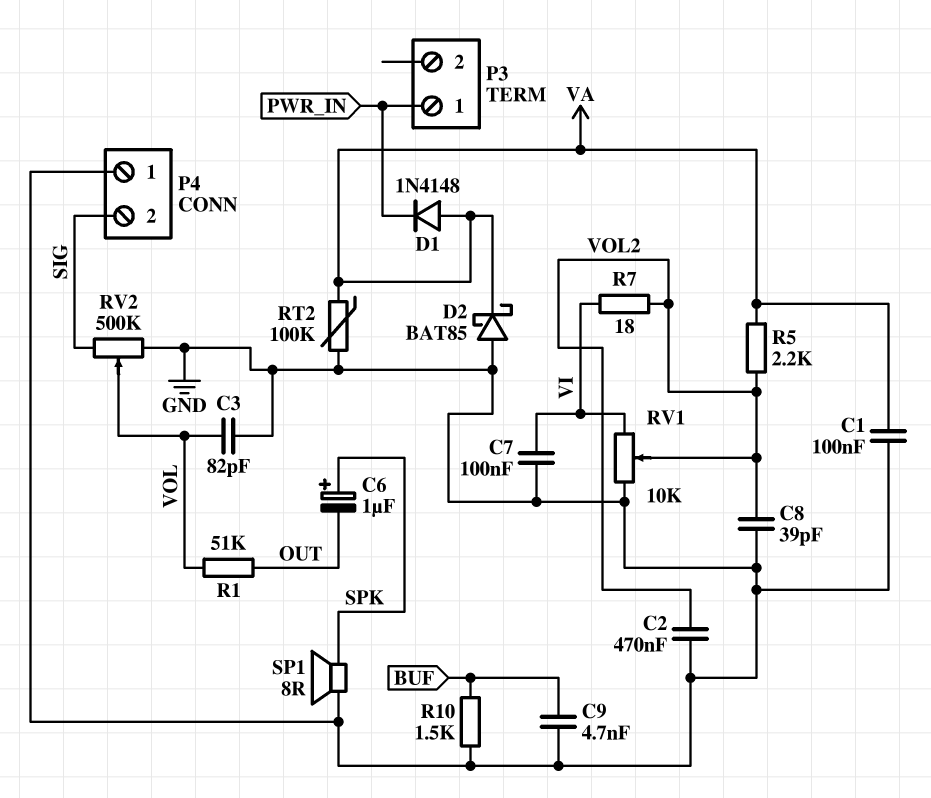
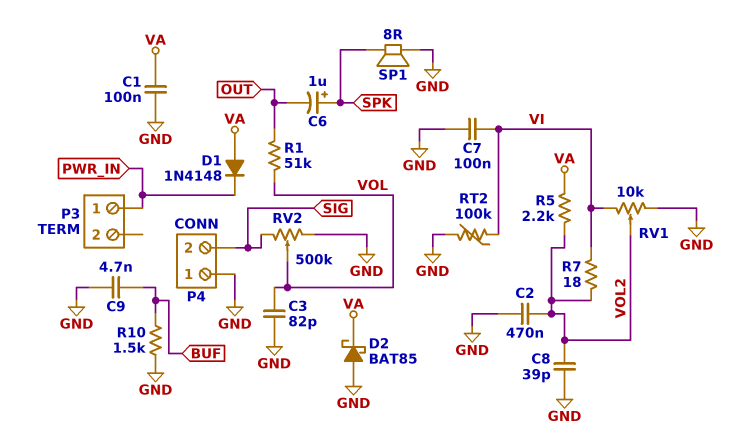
RT2: 100k (GND, VA) -> 100k (GND, VI)

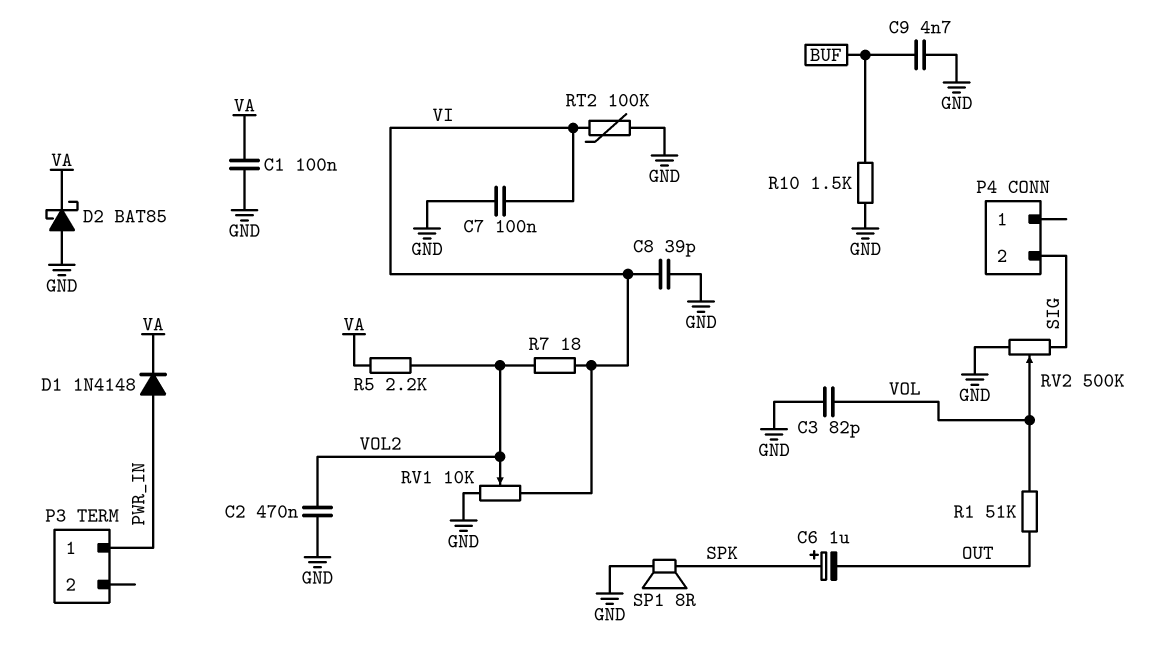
C8: 39pF (GND, VOL2) -> 39pF (GND, VI)
D1: diode 1N4148 (A VA, K PWR_IN) -> diode 1N4148 (A PWR_IN, K VA)
P4 pin 1: GND -> none

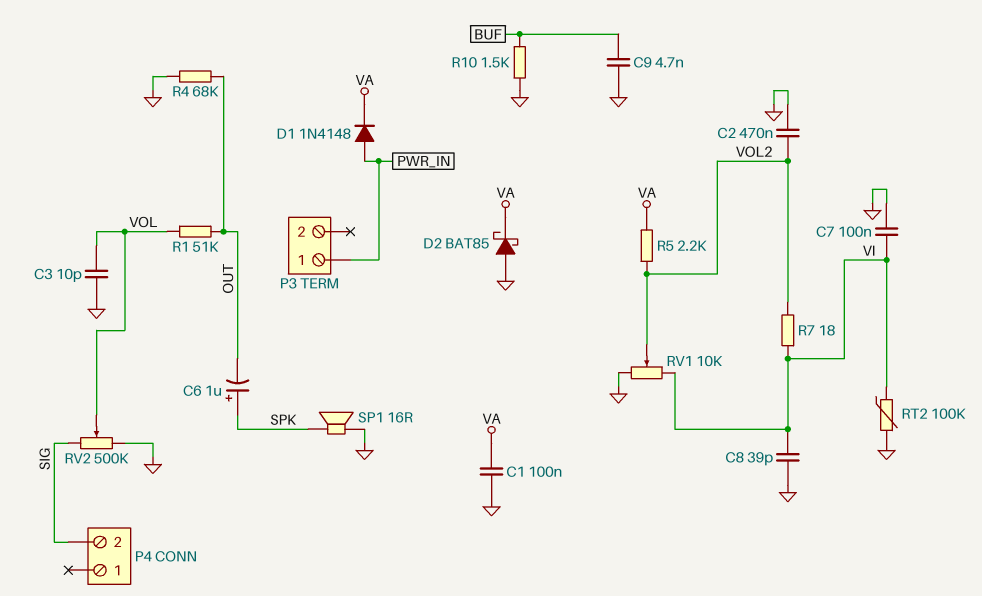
C3: 82pF (GND, VOL) -> 10pF (GND, VOL)
R4: none -> 68k (GND, OUT)
SP1: speaker 8R (GND, SPK) -> speaker 16R (GND, SPK)

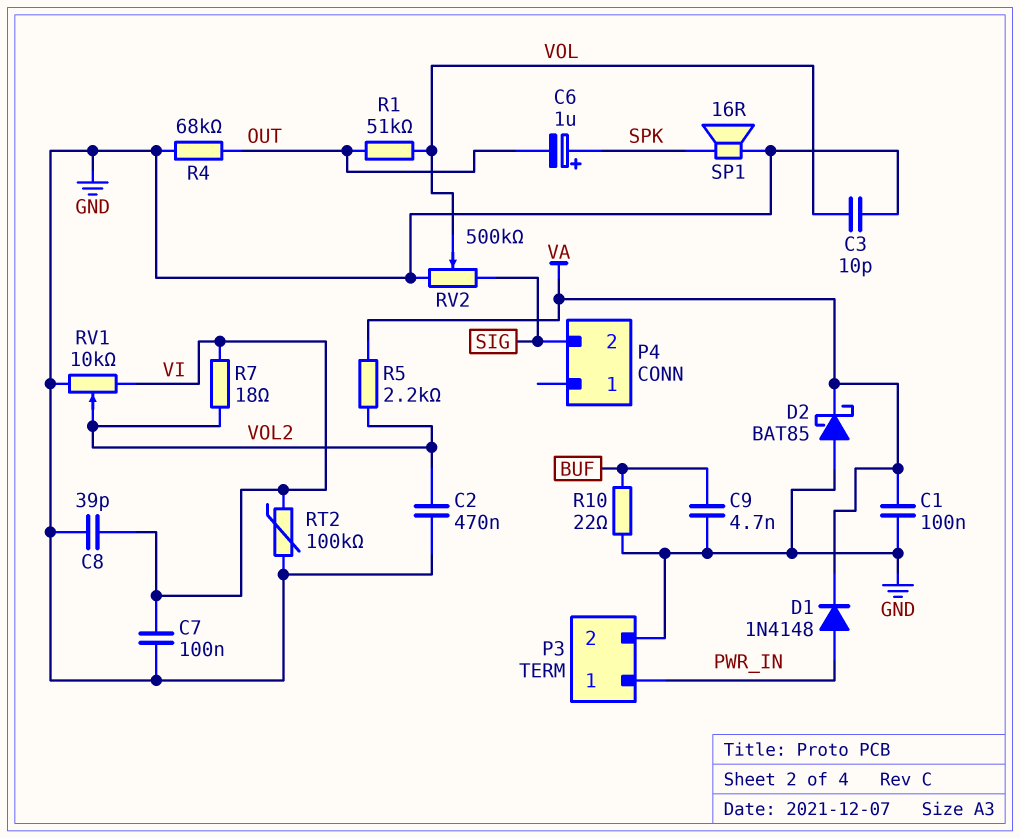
P3 pin 2: none -> GND
R10: 1.5k (BUF, GND) -> 22 (BUF, GND)

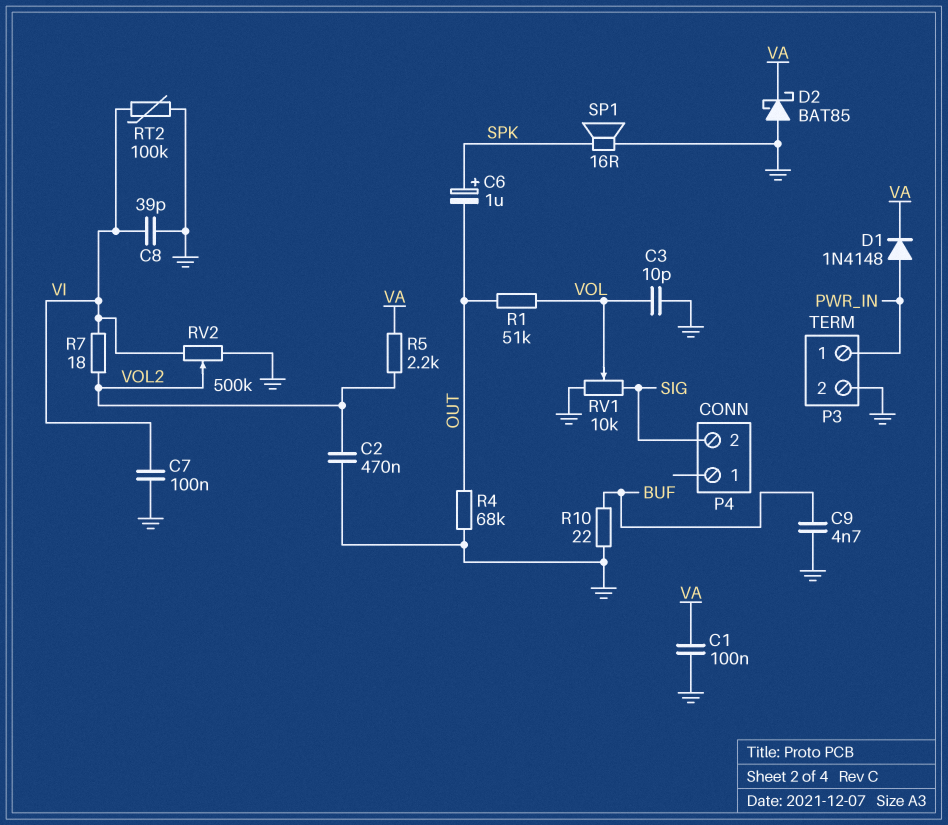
RV1: 10k (GND, VI, wiper VOL2) -> 10k (GND, SIG, wiper VOL)
RV2: 500k (GND, SIG, wiper VOL) -> 500k (GND, VI, wiper VOL2)

